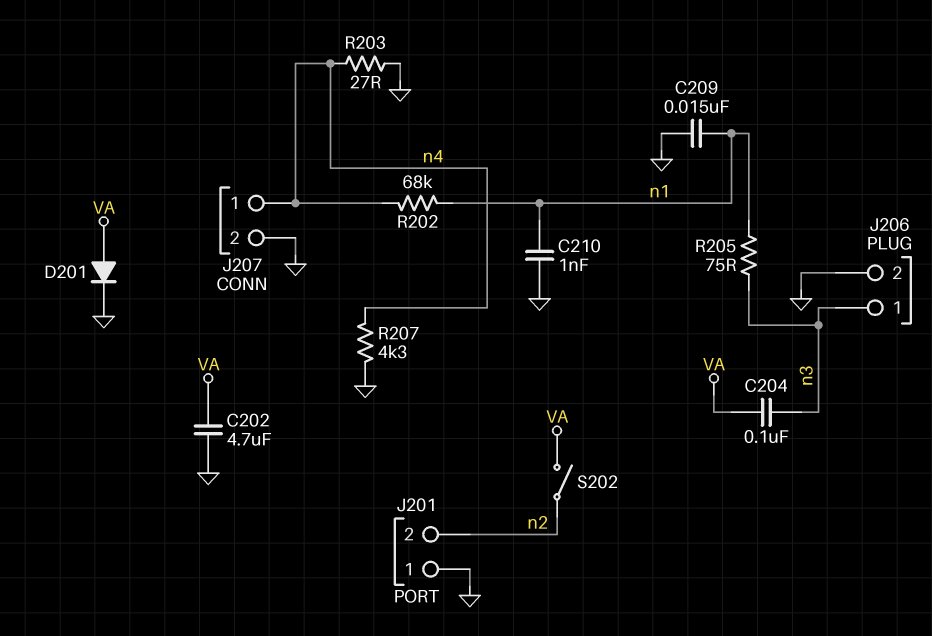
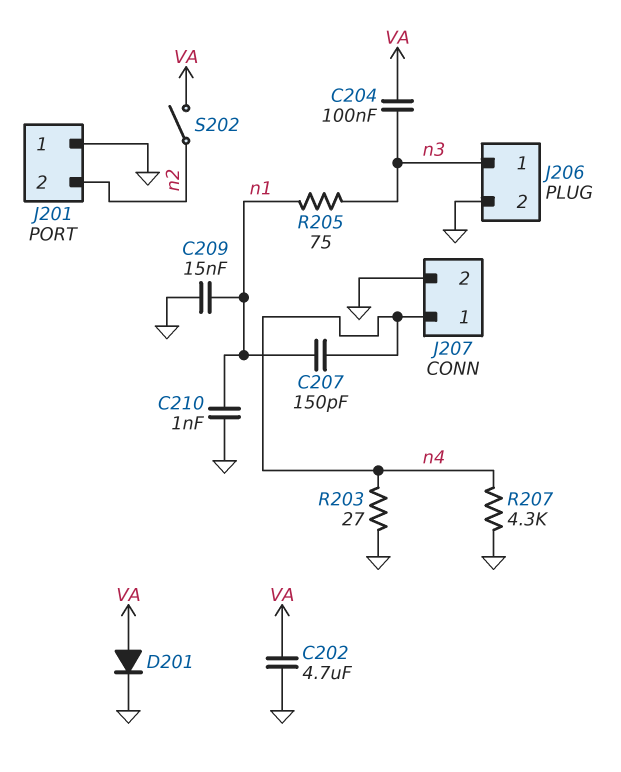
C207: none -> 150pF (n1, n4)
R202: 68k (n1, n4) -> none

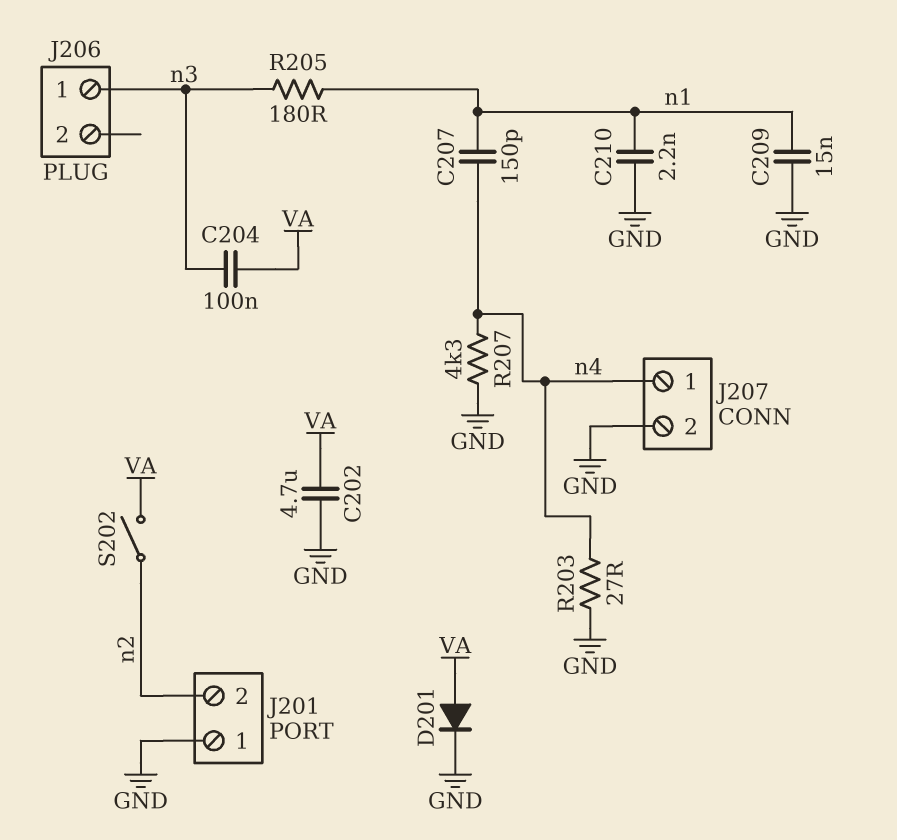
C210: 1nF (GND, n1) -> 2.2nF (GND, n1)
J206 pin 2: GND -> none
R205: 75 (n1, n3) -> 180 (n1, n3)

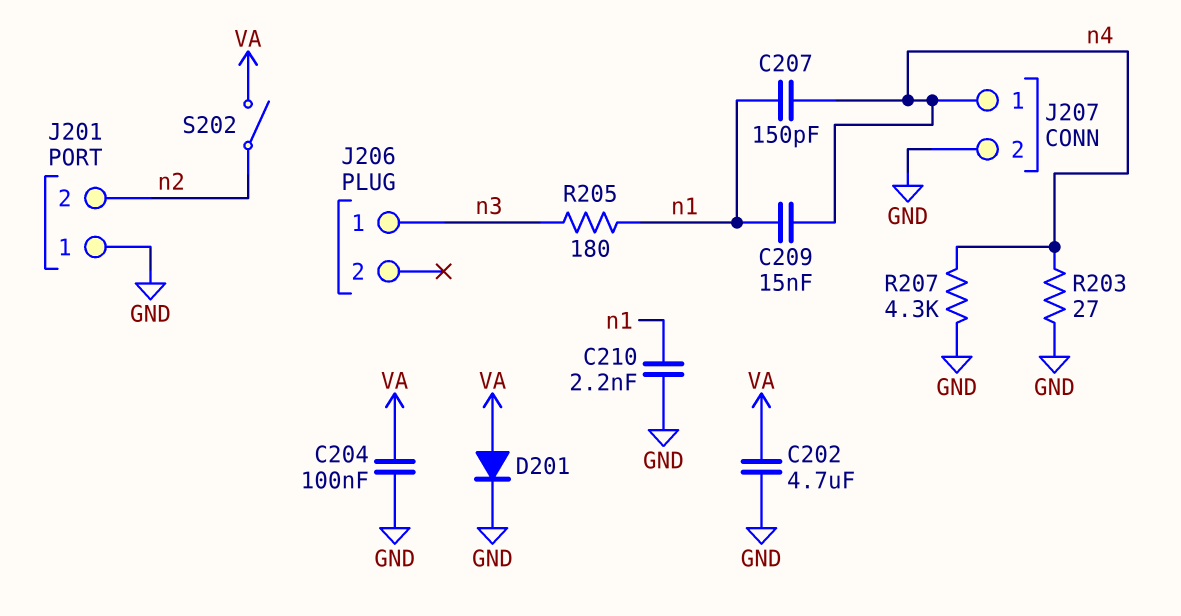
C204: 100nF (VA, n3) -> 100nF (GND, VA)
C209: 15nF (GND, n1) -> 15nF (n1, n4)

